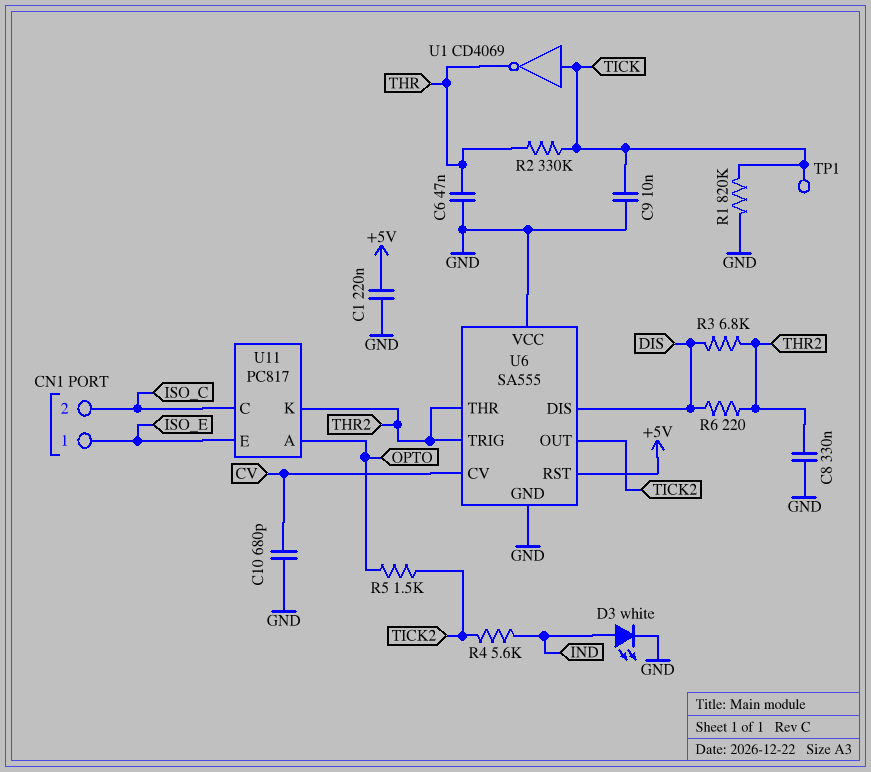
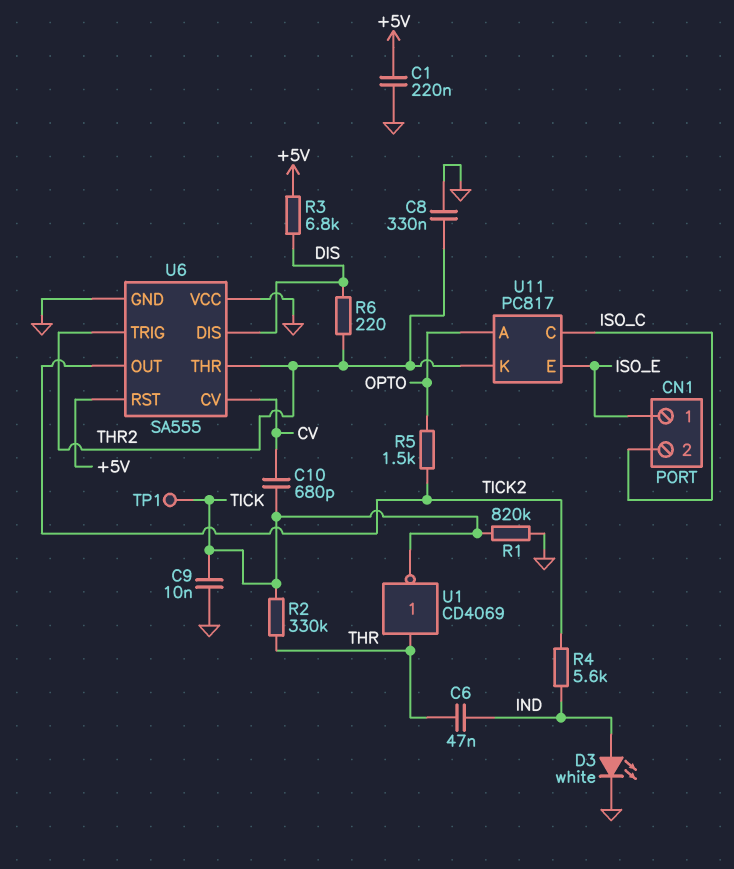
C6: 47nF (GND, THR) -> 47nF (IND, THR)
C10: 680pF (CV, GND) -> 680pF (CV, TICK)
R3: 6.8k (DIS, THR2) -> 6.8k (+5V, DIS)
U1: NOT CD4069 (in TICK, out THR) -> NOT CD4069 (in THR, out TICK)

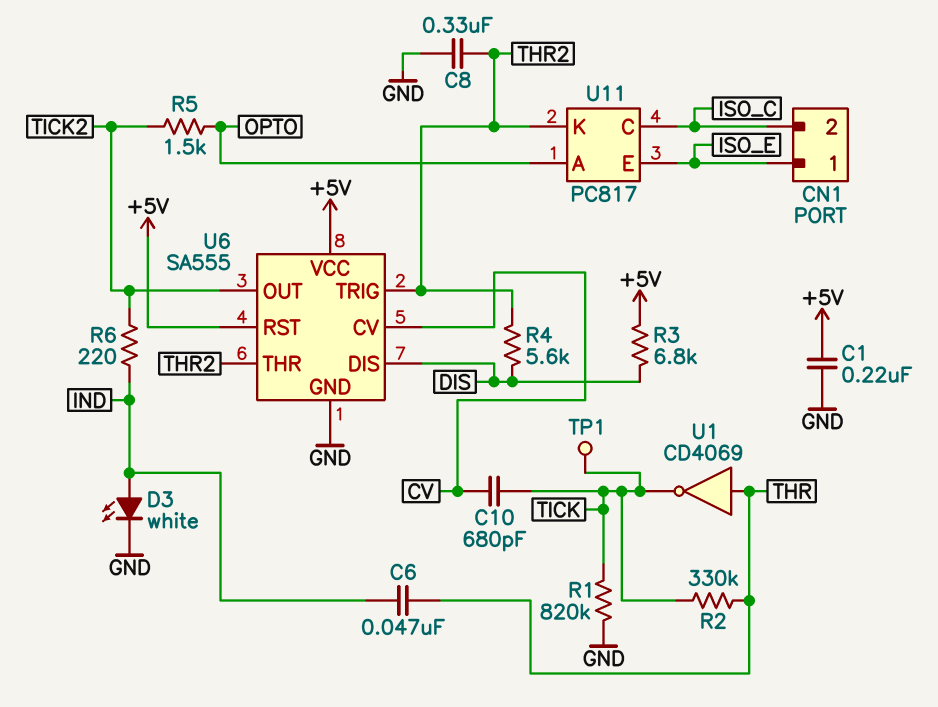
C9: 10nF (GND, TICK) -> none
R4: 5.6k (IND, TICK2) -> 5.6k (DIS, THR2)
R6: 220 (DIS, THR2) -> 220 (IND, TICK2)
U6 pin VCC: GND -> +5V

